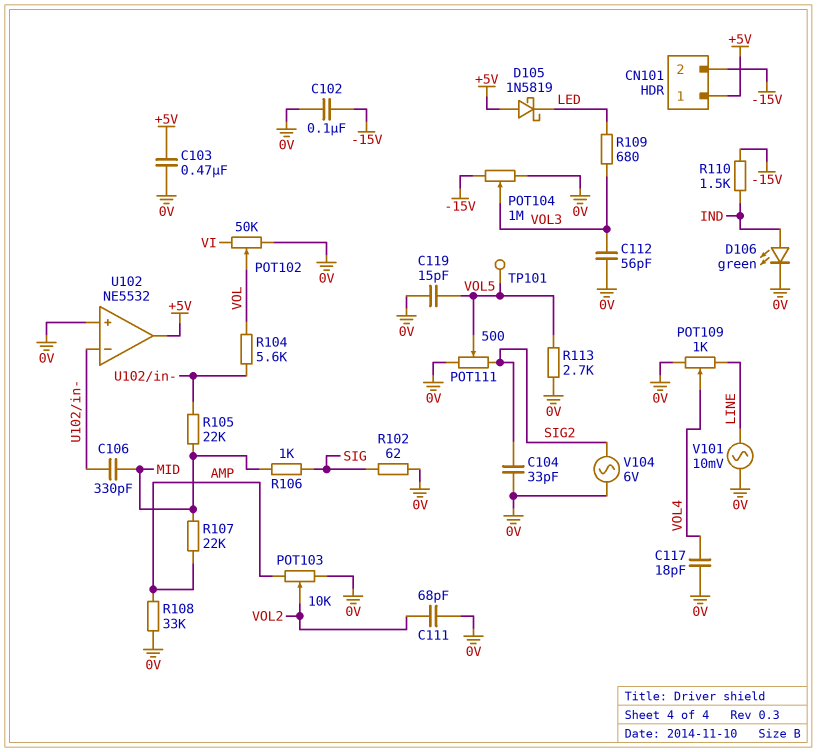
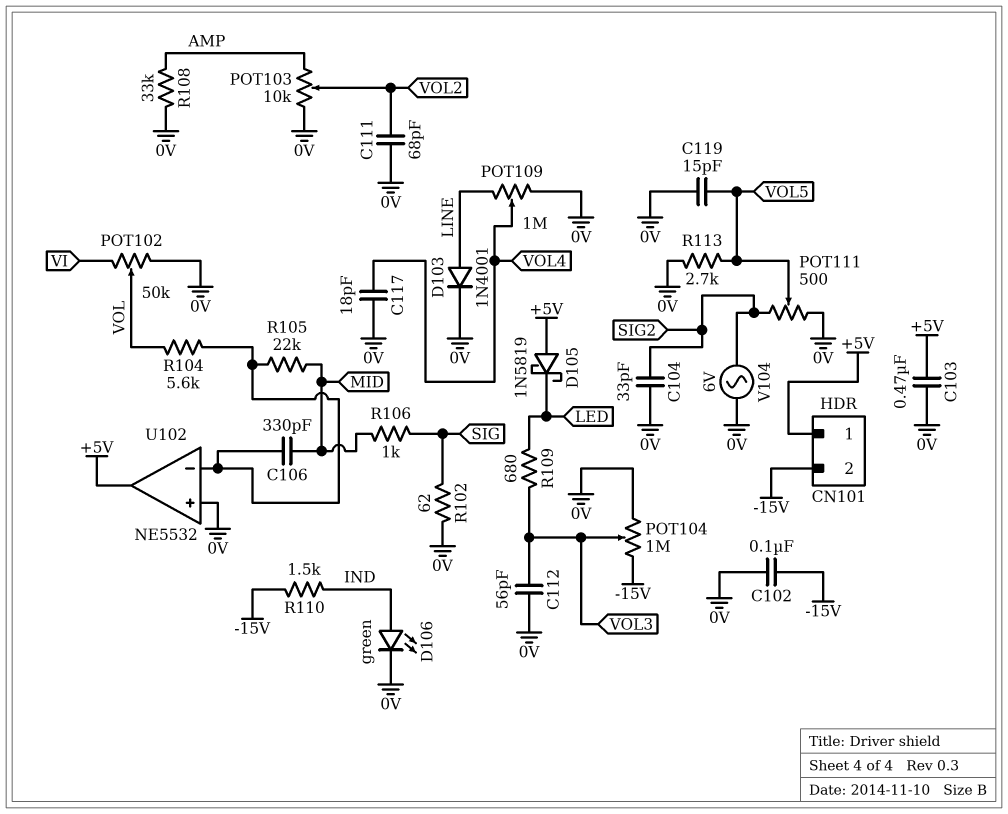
D103: none -> diode 1N4001 (A LINE, K 0V)
POT109: 1k (0V, LINE, wiper VOL4) -> 1M (0V, LINE, wiper VOL4)
R107: 22k (AMP, MID) -> none
TP101: test point (VOL5) -> none
V101: AC 10mV (0V, LINE) -> none

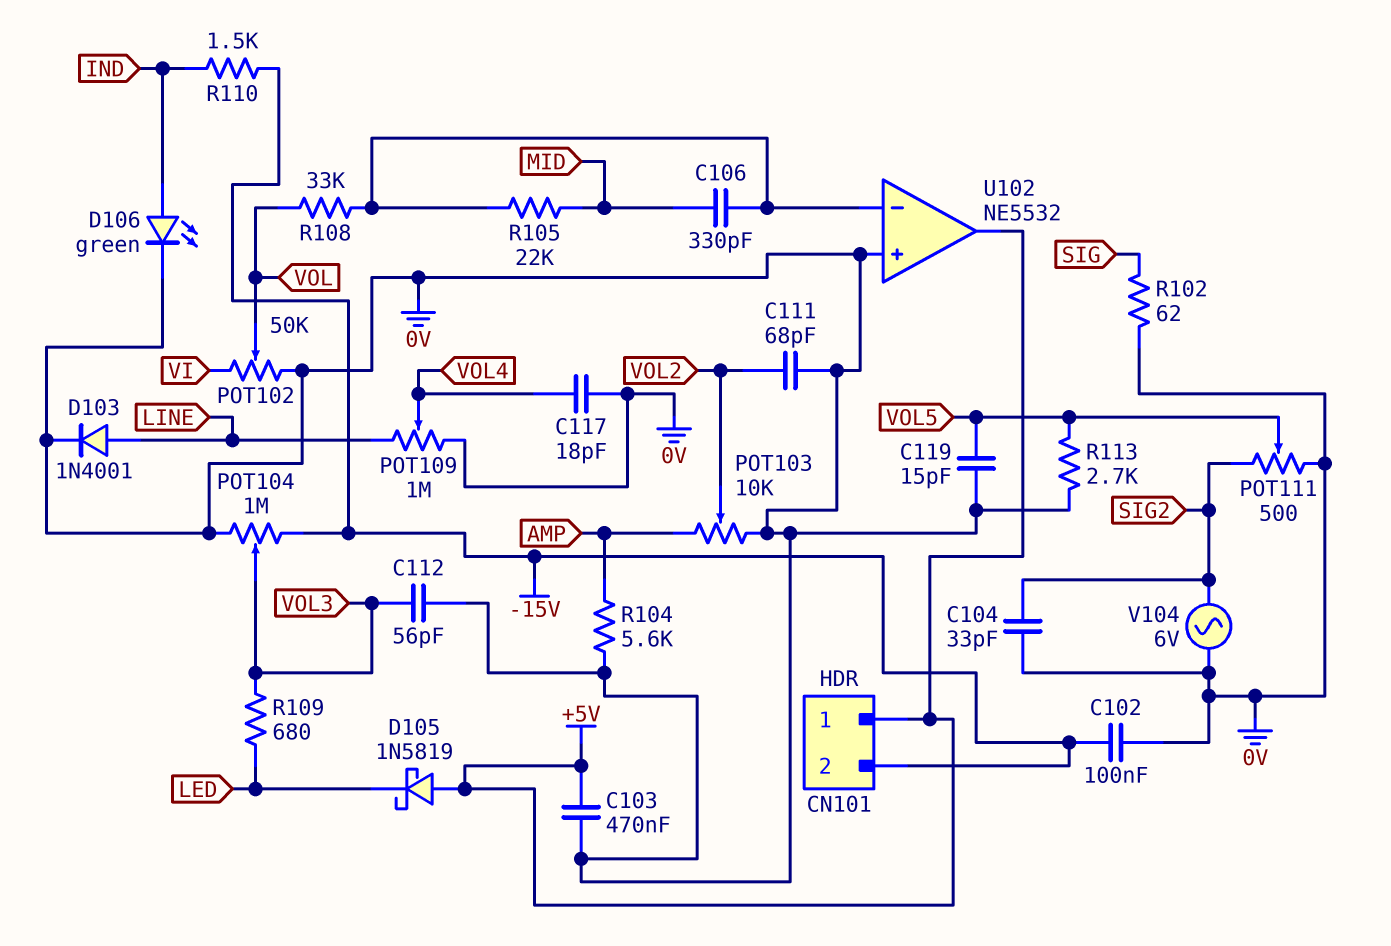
R104: 5.6k (U102/in-, VOL) -> 5.6k (0V, AMP)
R106: 1k (MID, SIG) -> none
R108: 33k (0V, AMP) -> 33k (U102/in-, VOL)

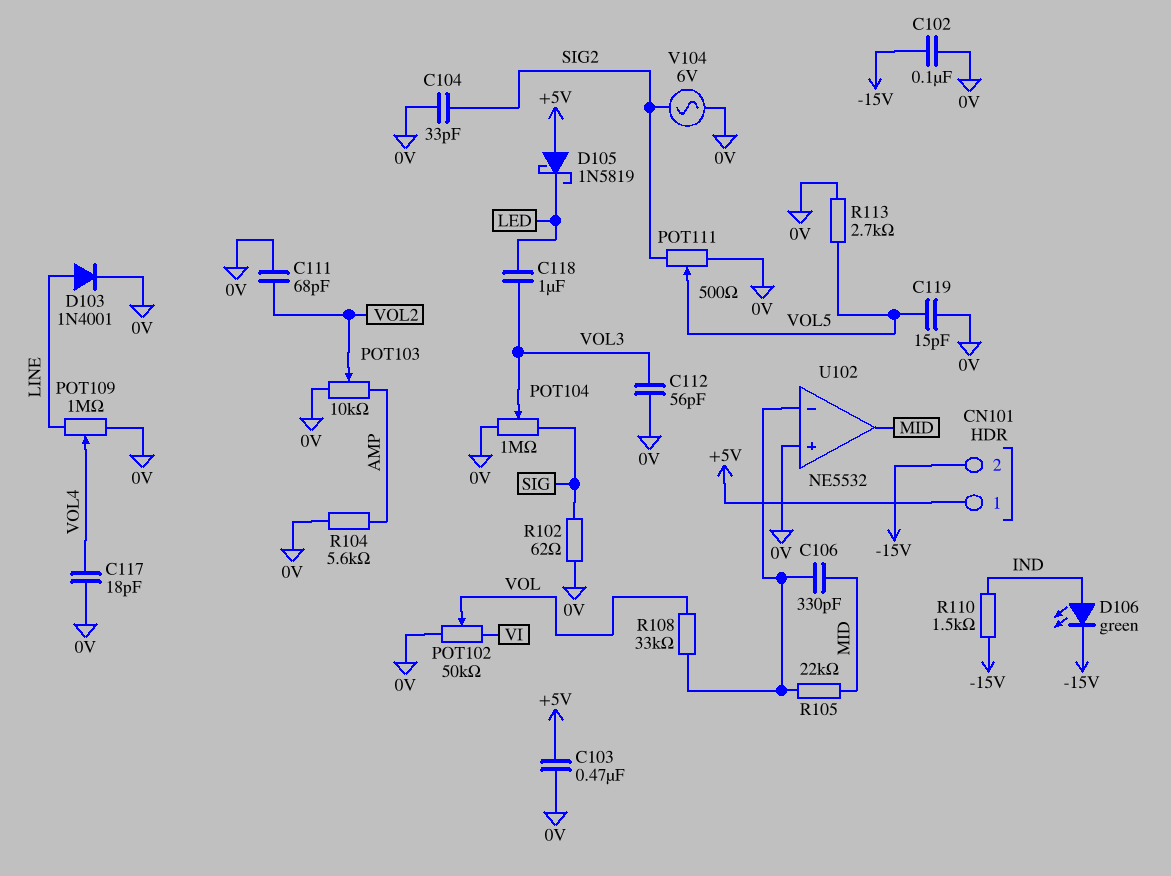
C118: none -> 1uF (LED, VOL3)
D106: LED green (A IND, K 0V) -> LED green (A IND, K -15V)
POT104: 1M (-15V, 0V, wiper VOL3) -> 1M (0V, SIG, wiper VOL3)
R109: 680 (LED, VOL3) -> none
U102 pin out: +5V -> MID

